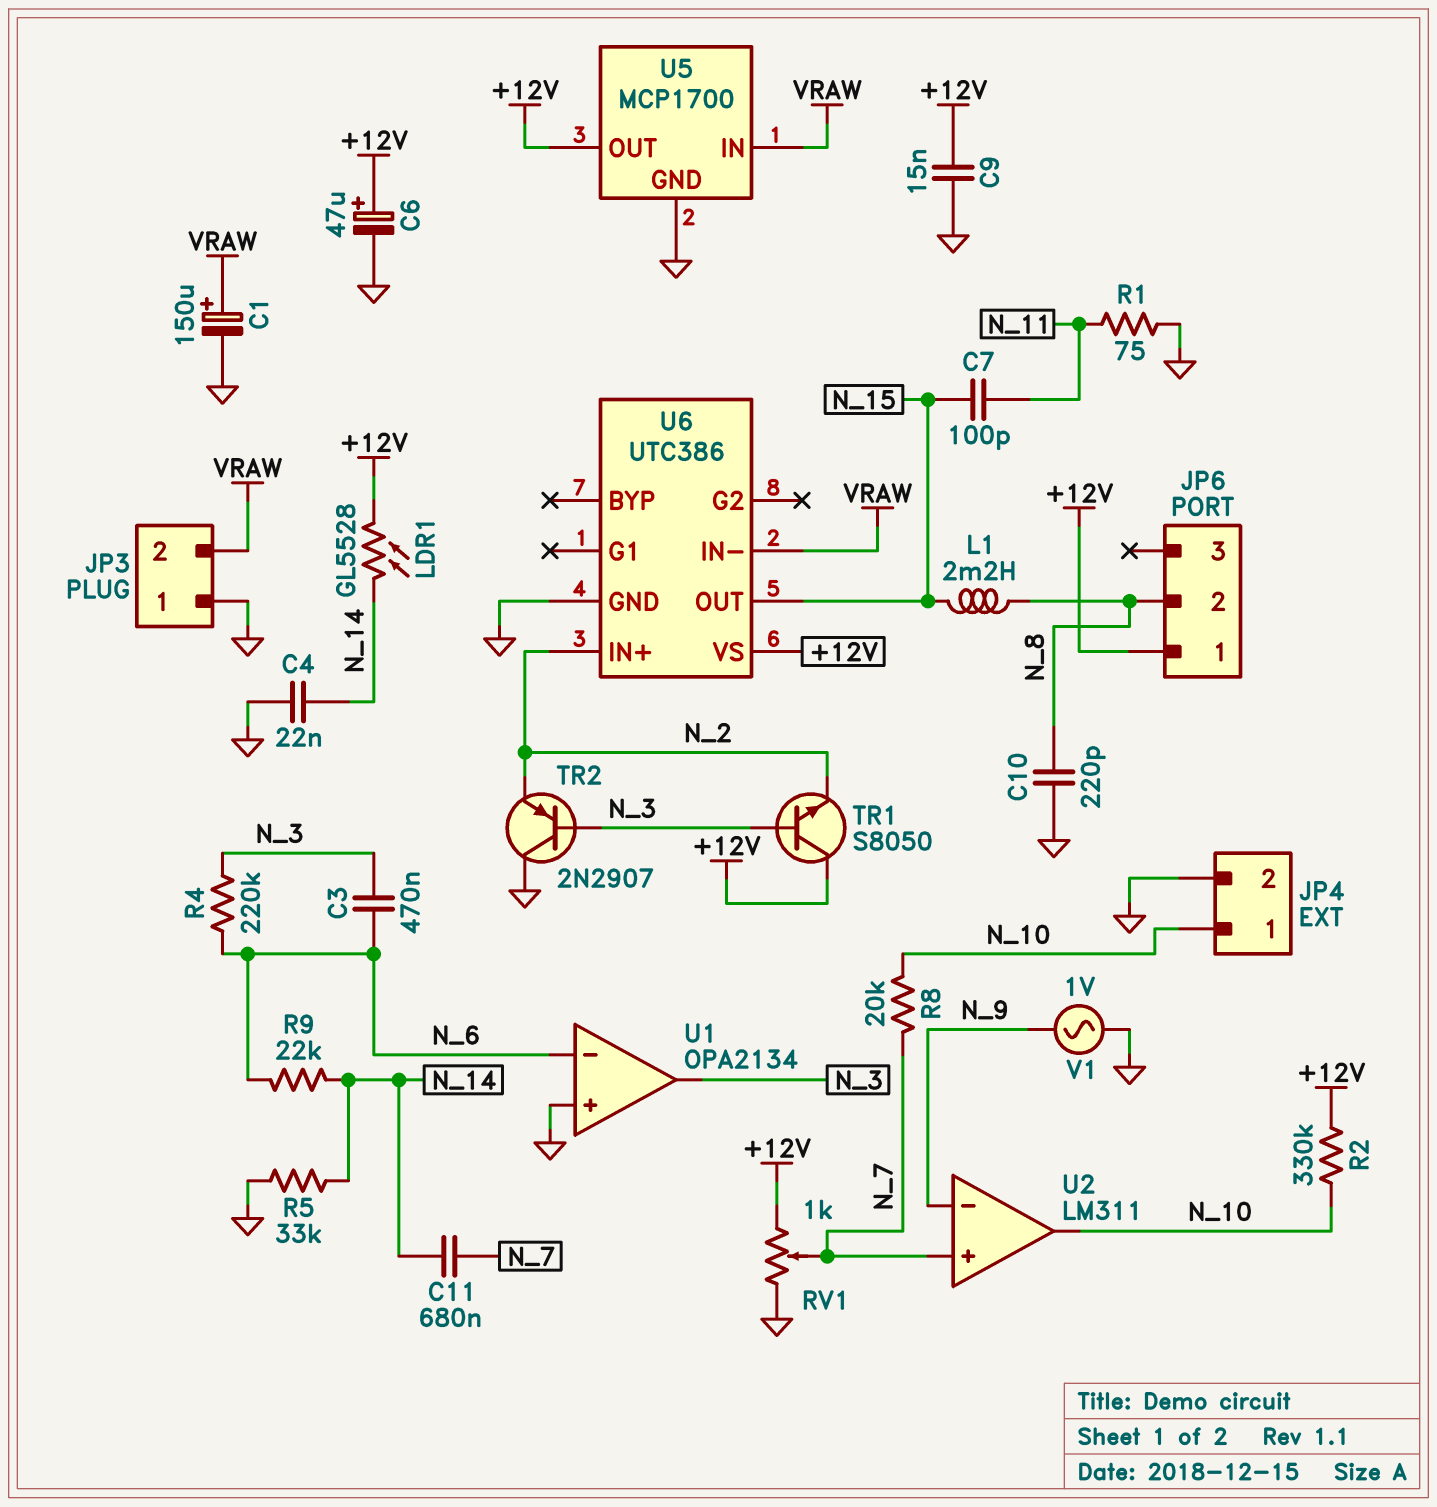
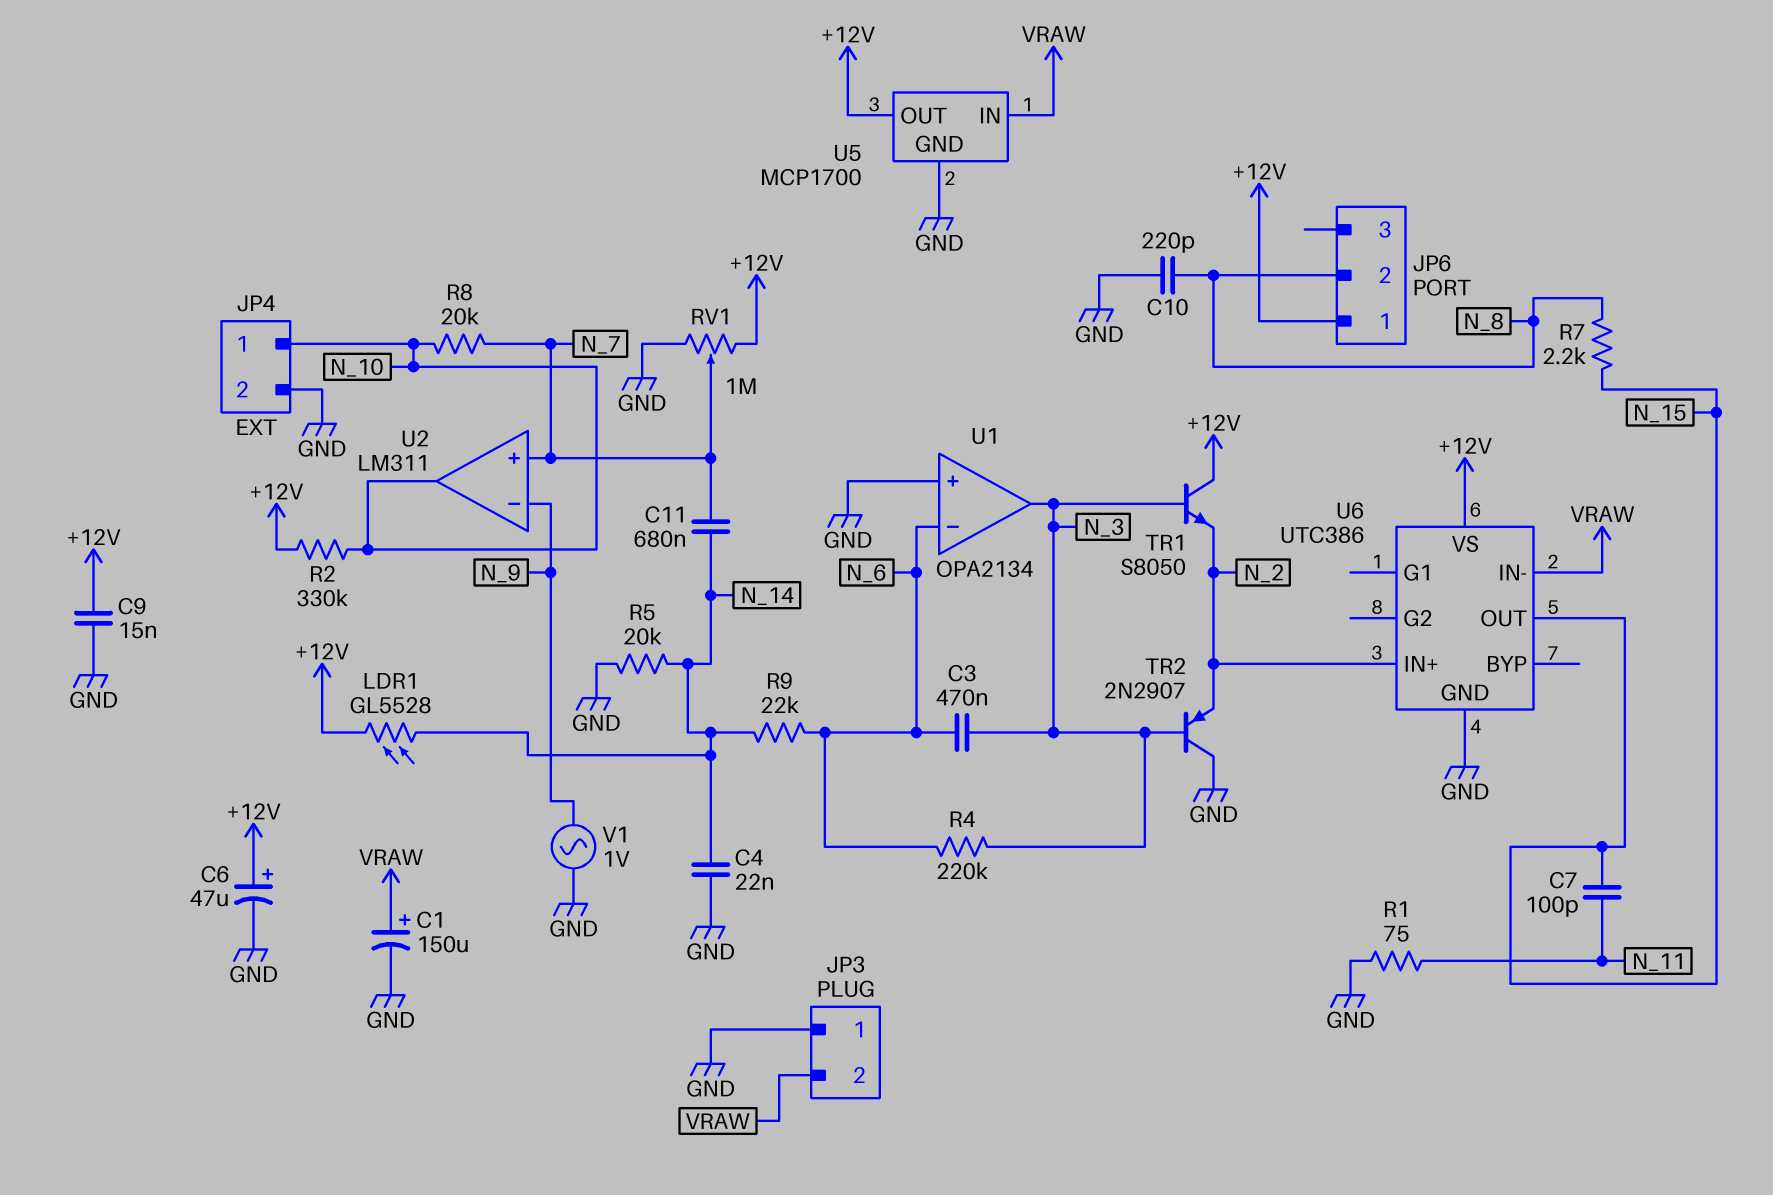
L1: 2.2mH (N_8, N_15) -> none
R5: 33k (GND, N_14) -> 20k (GND, N_14)
R7: none -> 2.2k (N_8, N_15)
RV1: 1k (+12V, GND, wiper N_7) -> 1M (+12V, GND, wiper N_7)

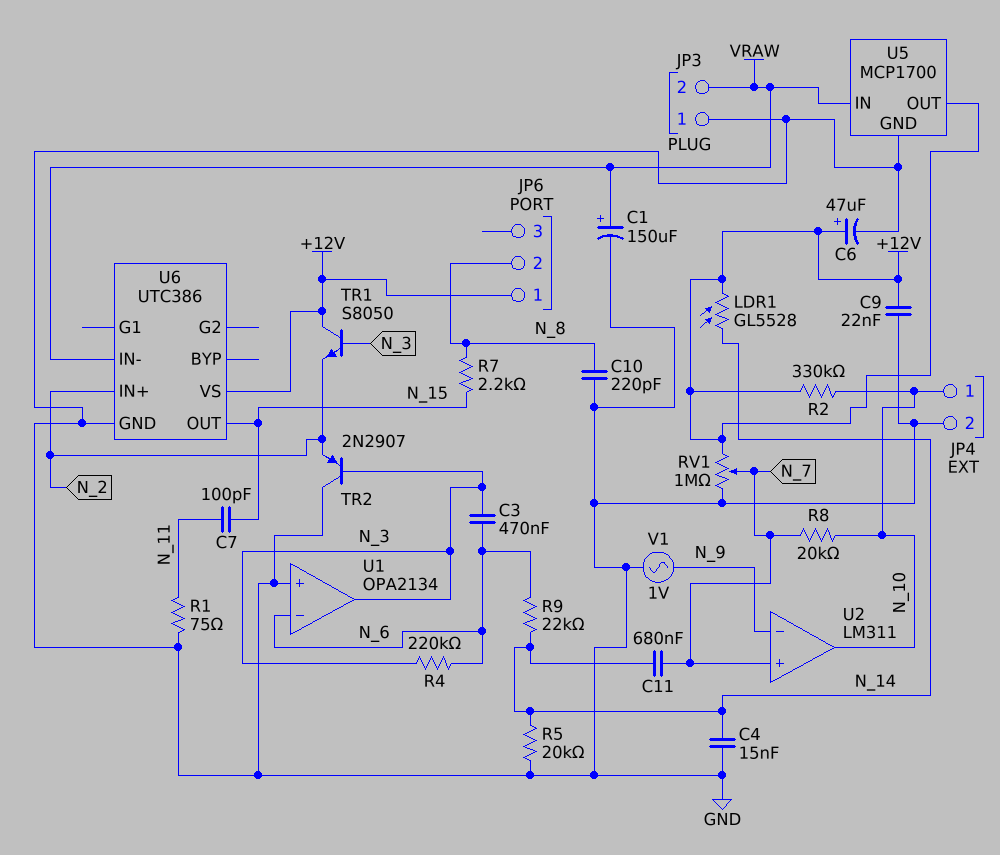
C4: 22nF (GND, N_14) -> 15nF (GND, N_14)
C9: 15nF (+12V, GND) -> 22nF (+12V, GND)

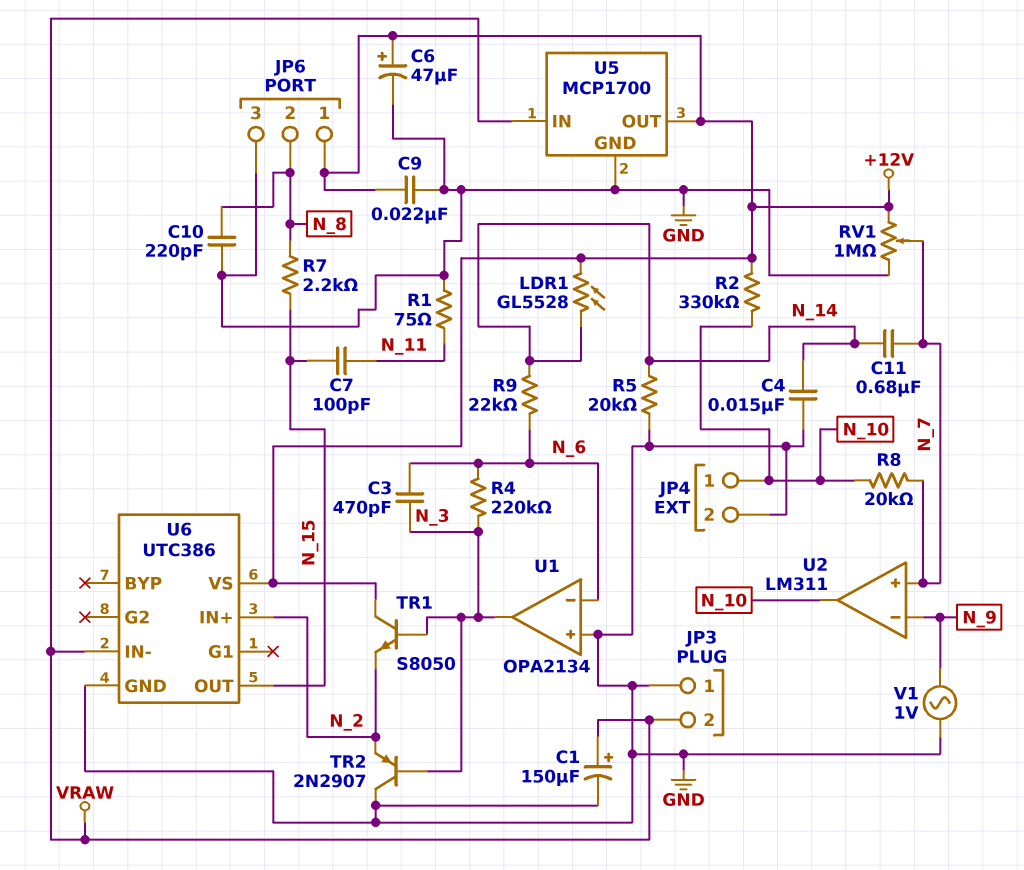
C3: 470nF (N_3, N_6) -> 470pF (N_3, N_6)
JP6 pin 3: none -> GND

